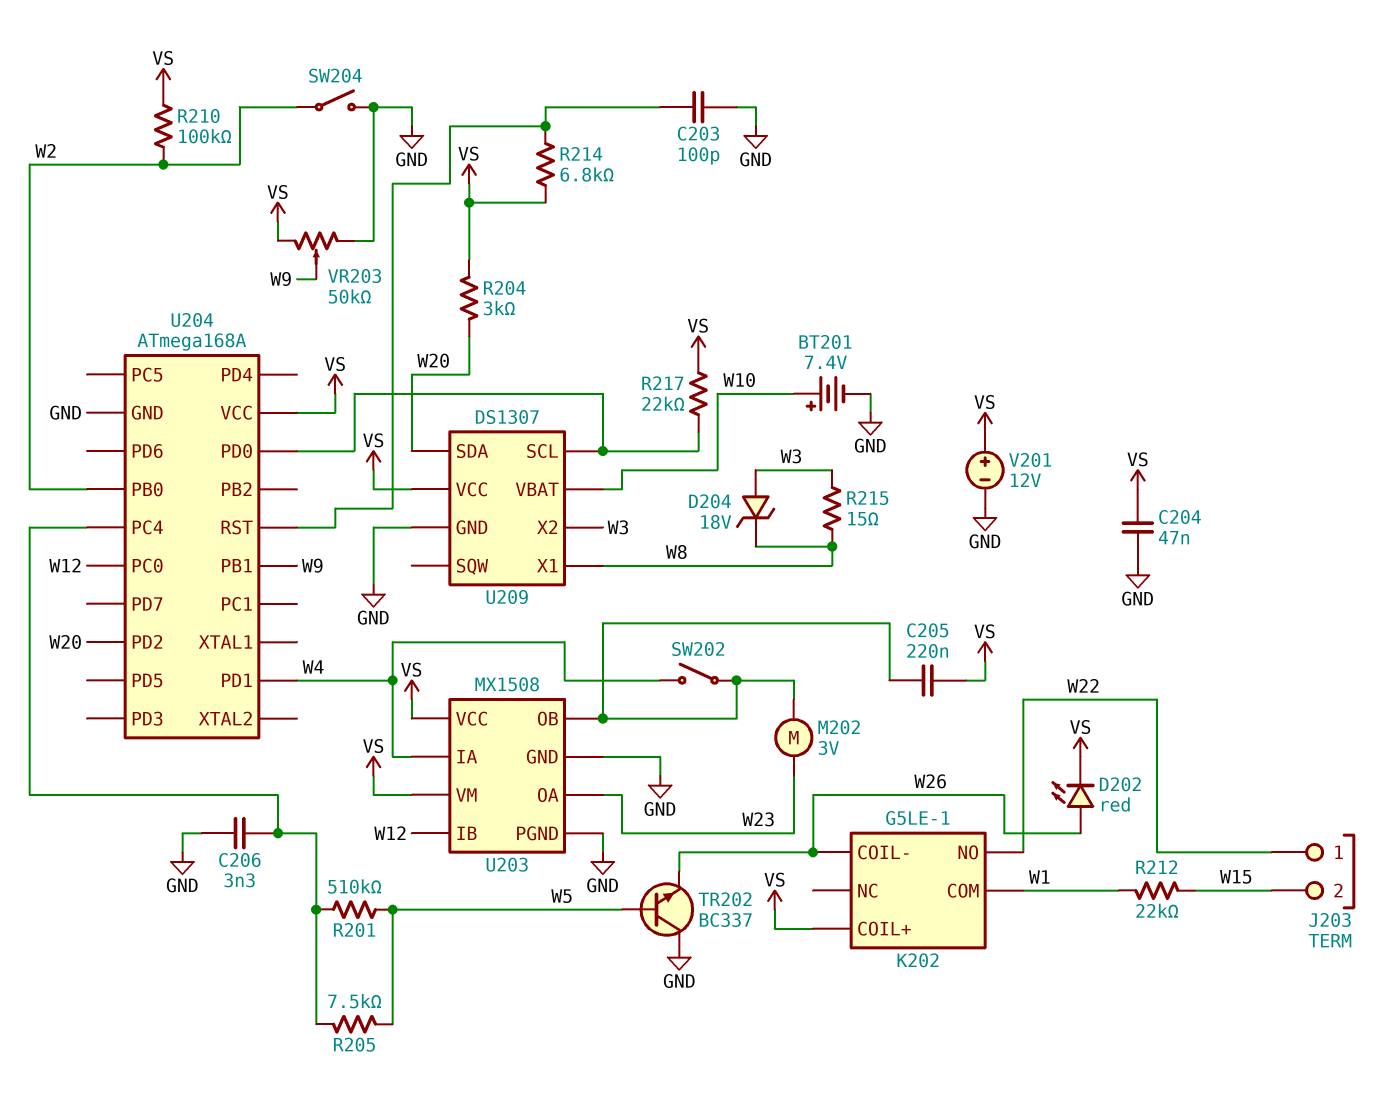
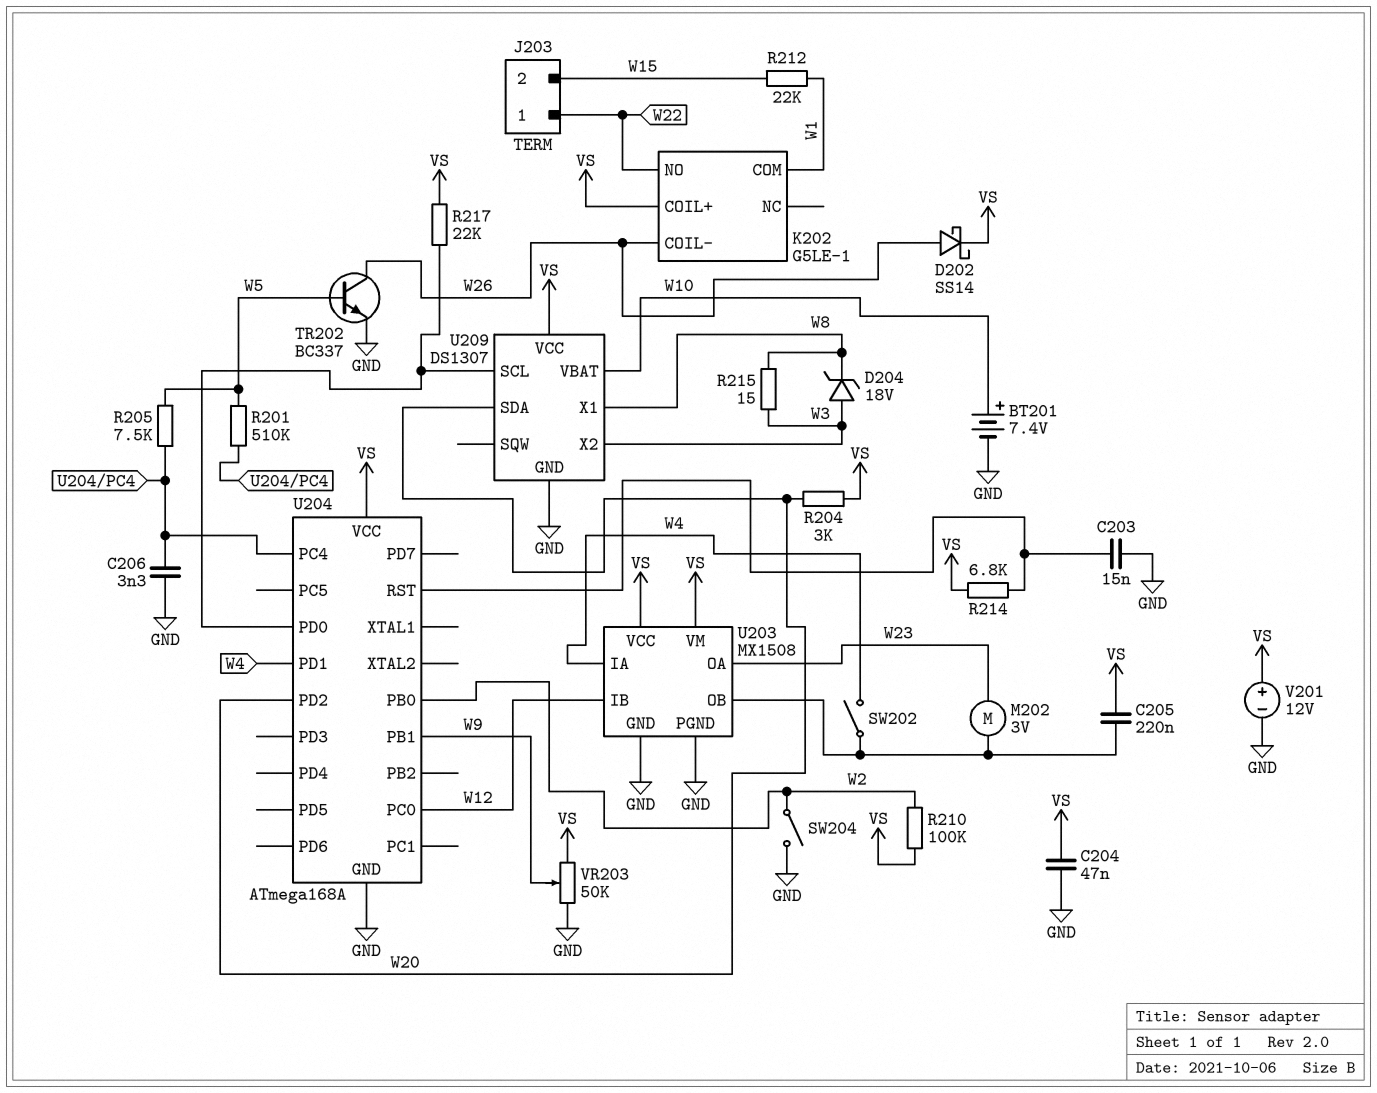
C203: 100pF (GND, U204/RST) -> 15nF (GND, U204/RST)
D202: LED red (A W26, K VS) -> schottky SS14 (A W26, K VS)
TR202: NPN BC337 (B W5, C GND, E W26) -> NPN BC337 (B W5, C W26, E GND)

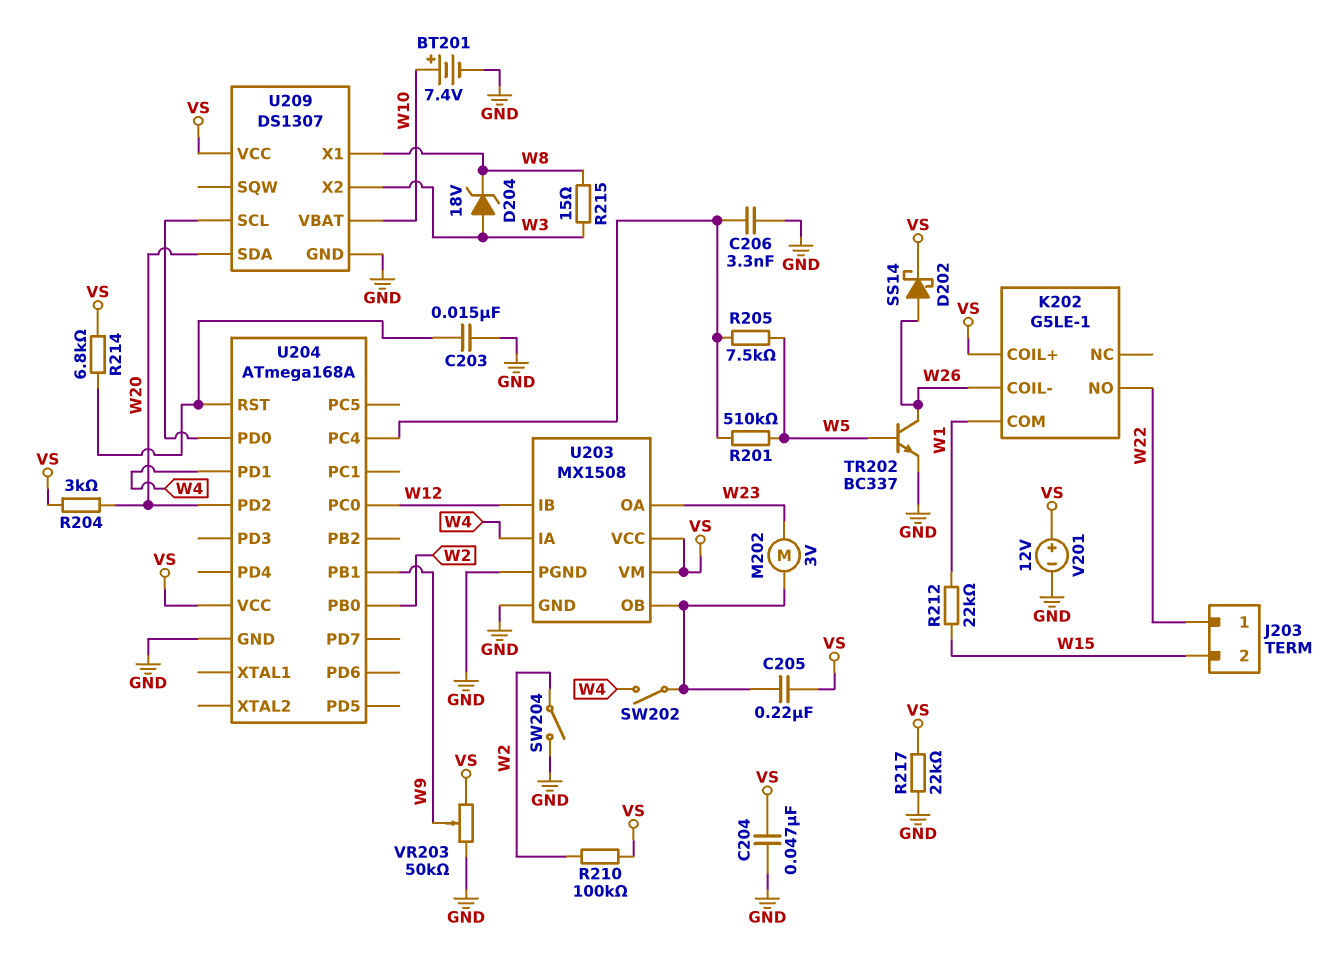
R217: 22k (U204/PD0, VS) -> 22k (GND, VS)

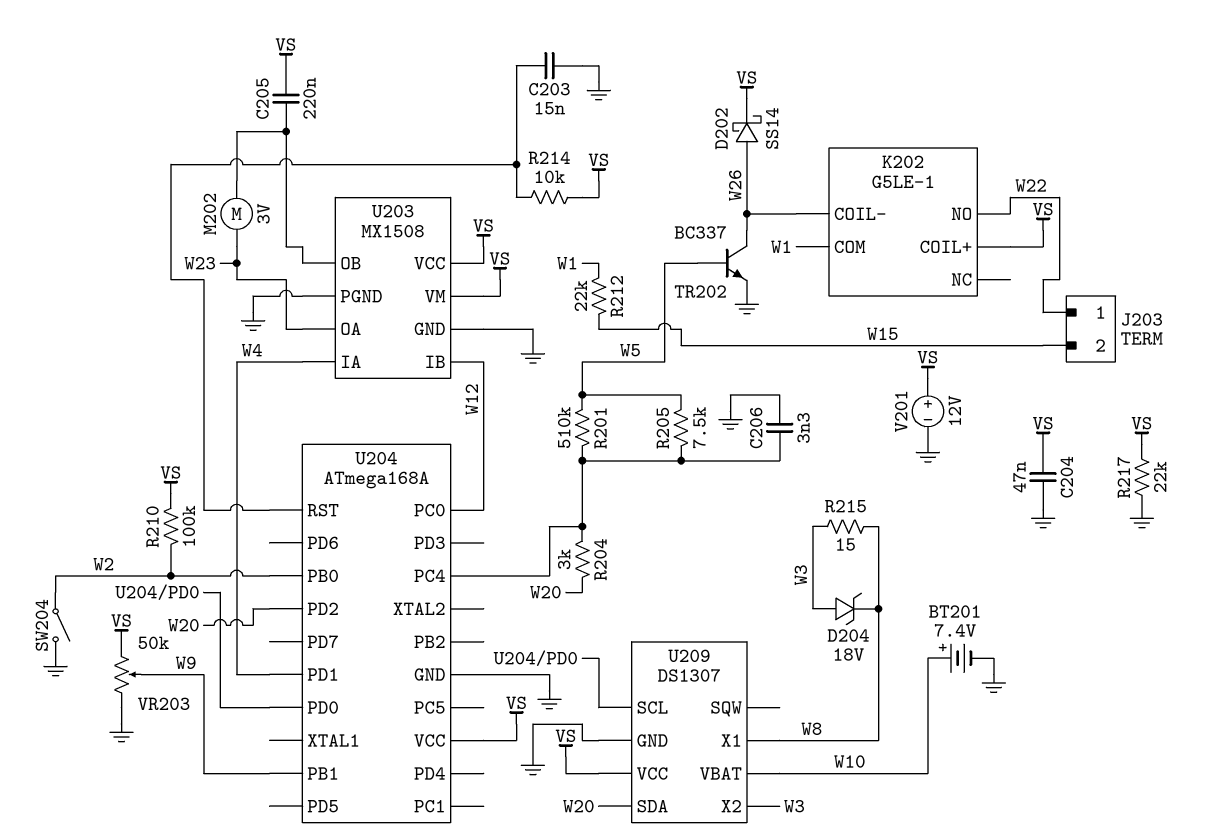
R204: 3k (VS, W20) -> 3k (U204/PC4, W20)
R214: 6.8k (U204/RST, VS) -> 10k (U204/RST, VS)
SW202: switch (U203/OB, W4) -> none

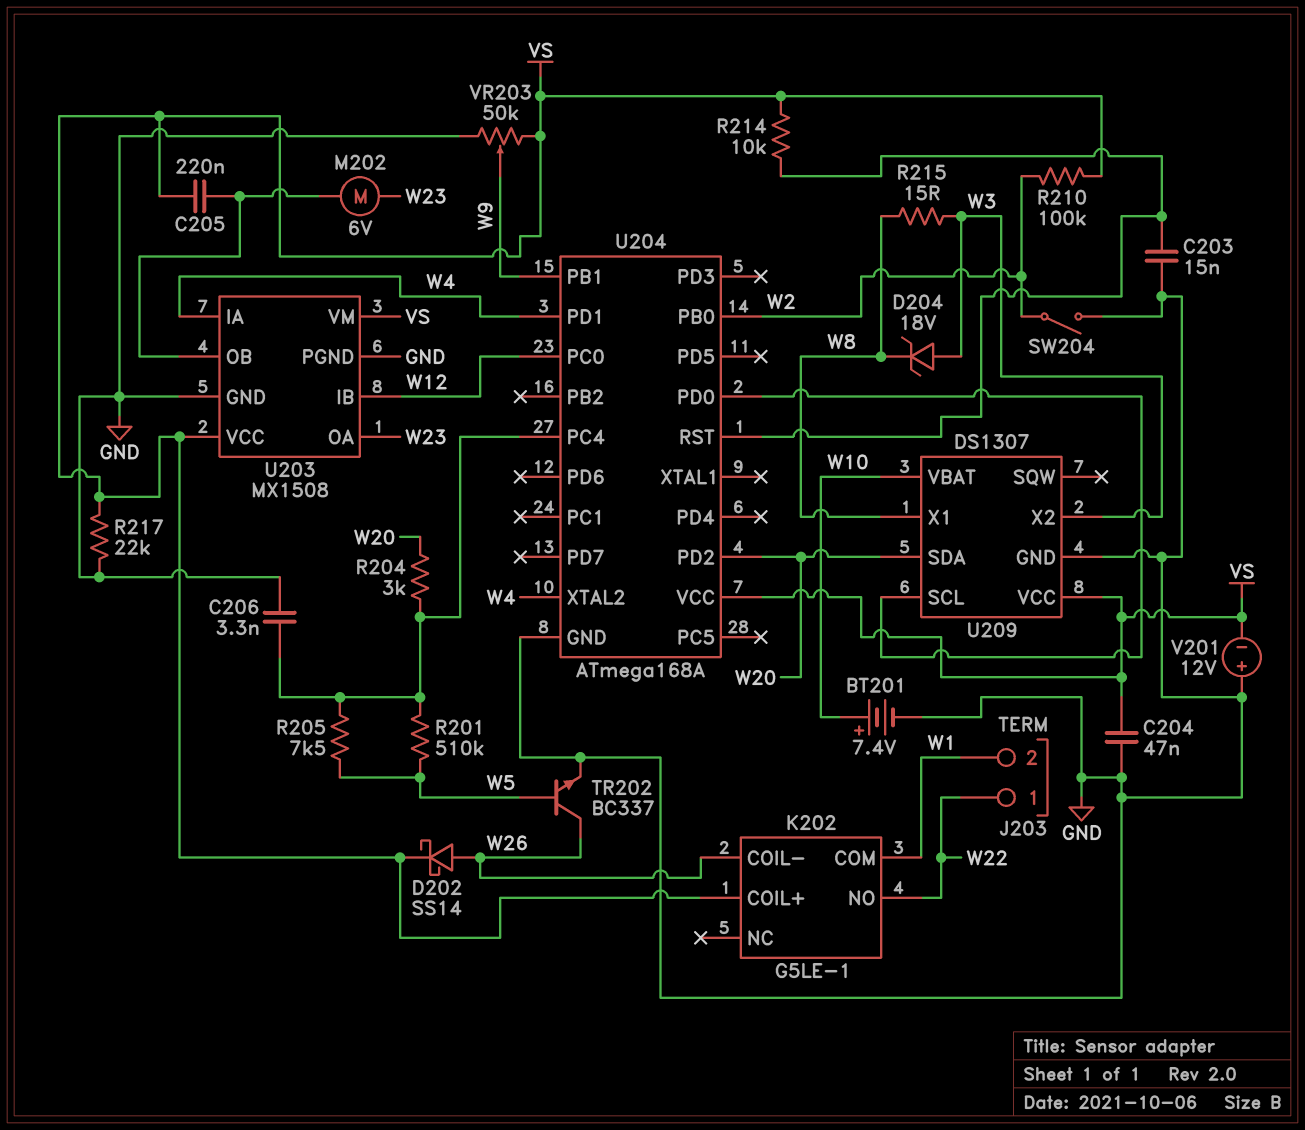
J203 pin 2: W15 -> W1
M202: motor 3V (U203/OB, W23) -> motor 6V (U203/OB, W23)
R212: 22k (W1, W15) -> none
U204 pin XTAL2: none -> W4
V201: 12V (plus VS, minus GND) -> 12V (plus GND, minus VS)

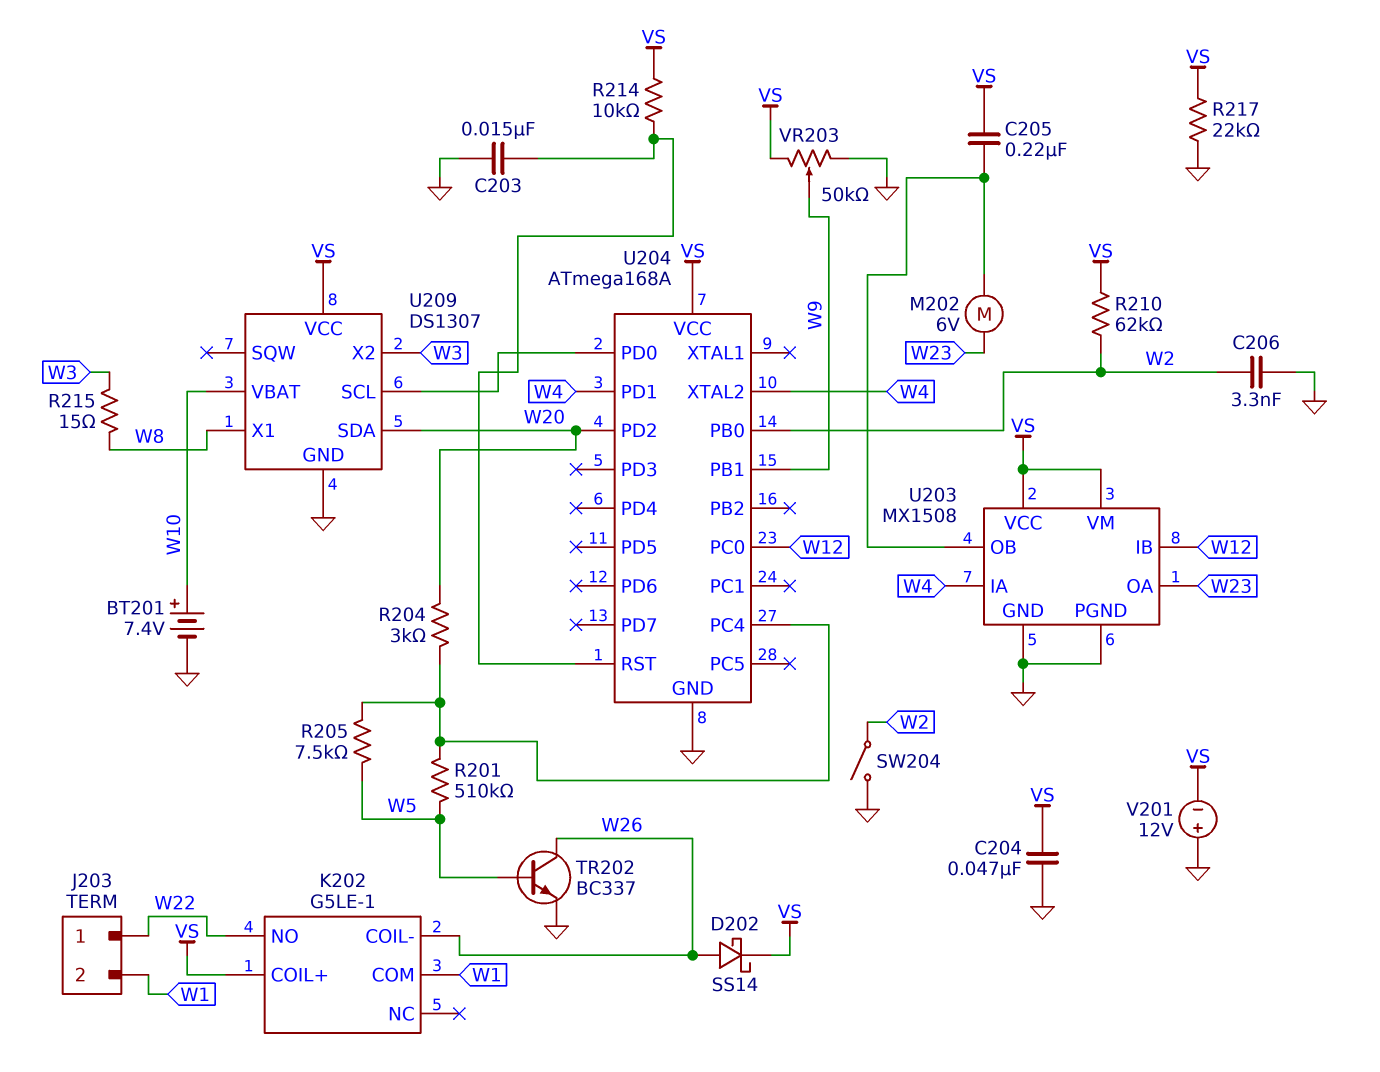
C206: 3.3nF (GND, U204/PC4) -> 3.3nF (GND, W2)
D204: zener 18V (A W3, K W8) -> none
R210: 100k (VS, W2) -> 62k (VS, W2)

